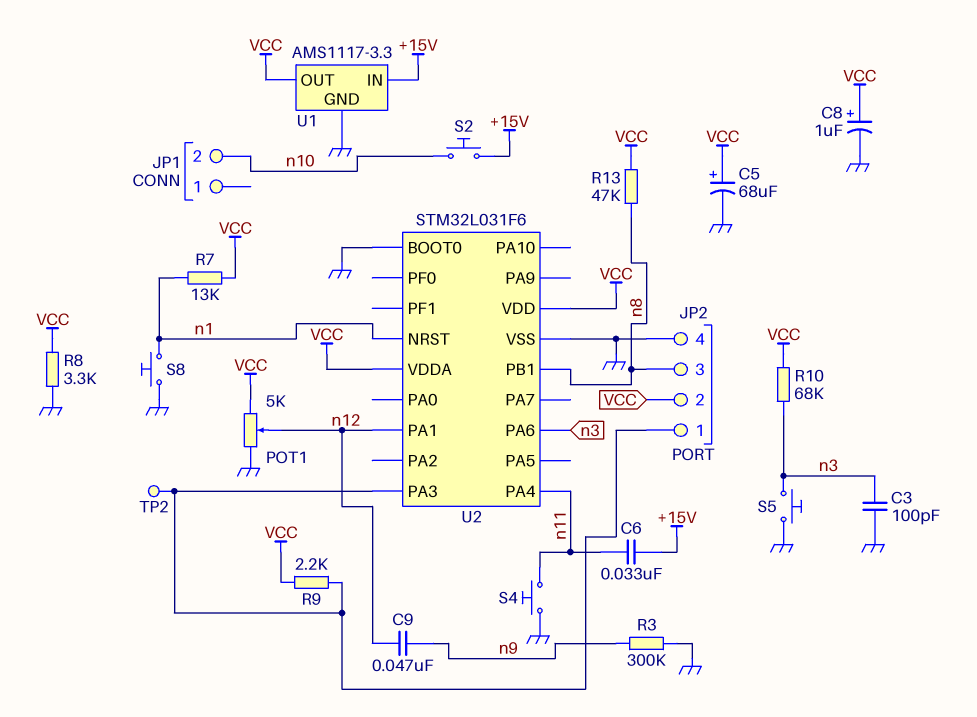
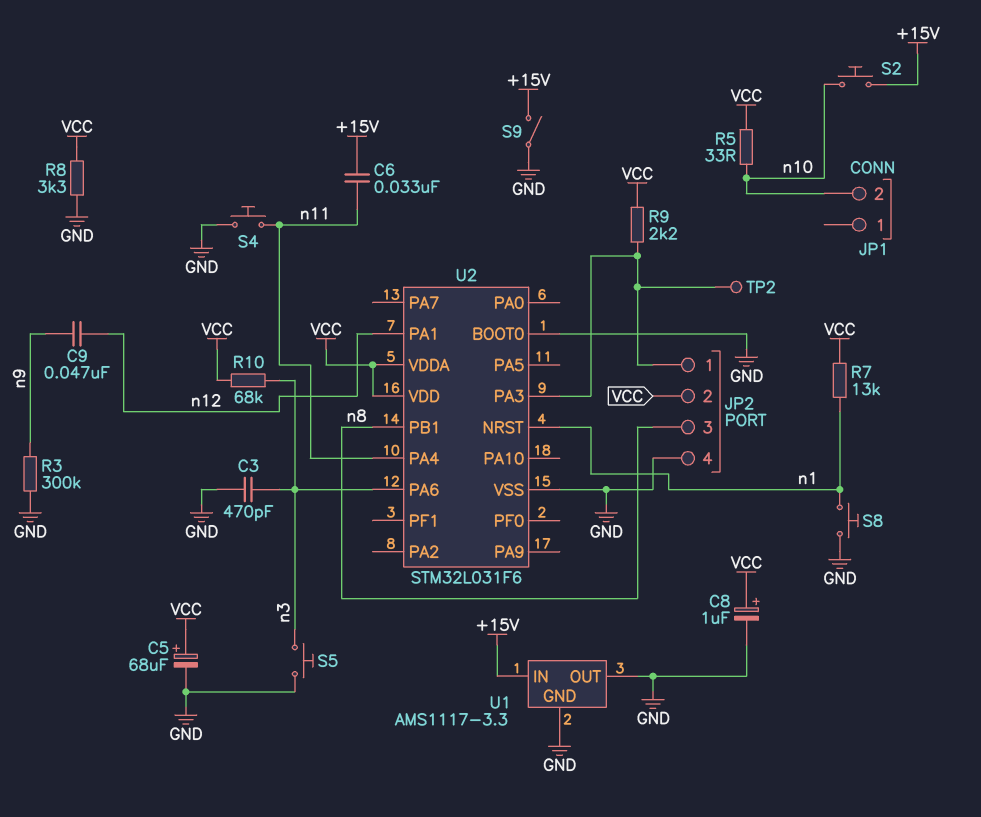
C3: 100pF (GND, n3) -> 470pF (GND, n3)
POT1: 5k (GND, VCC, wiper n12) -> none
R5: none -> 33 (VCC, n10)
R13: 47k (VCC, n8) -> none
S9: none -> switch (+15V, GND)
U1 pin OUT: VCC -> GND

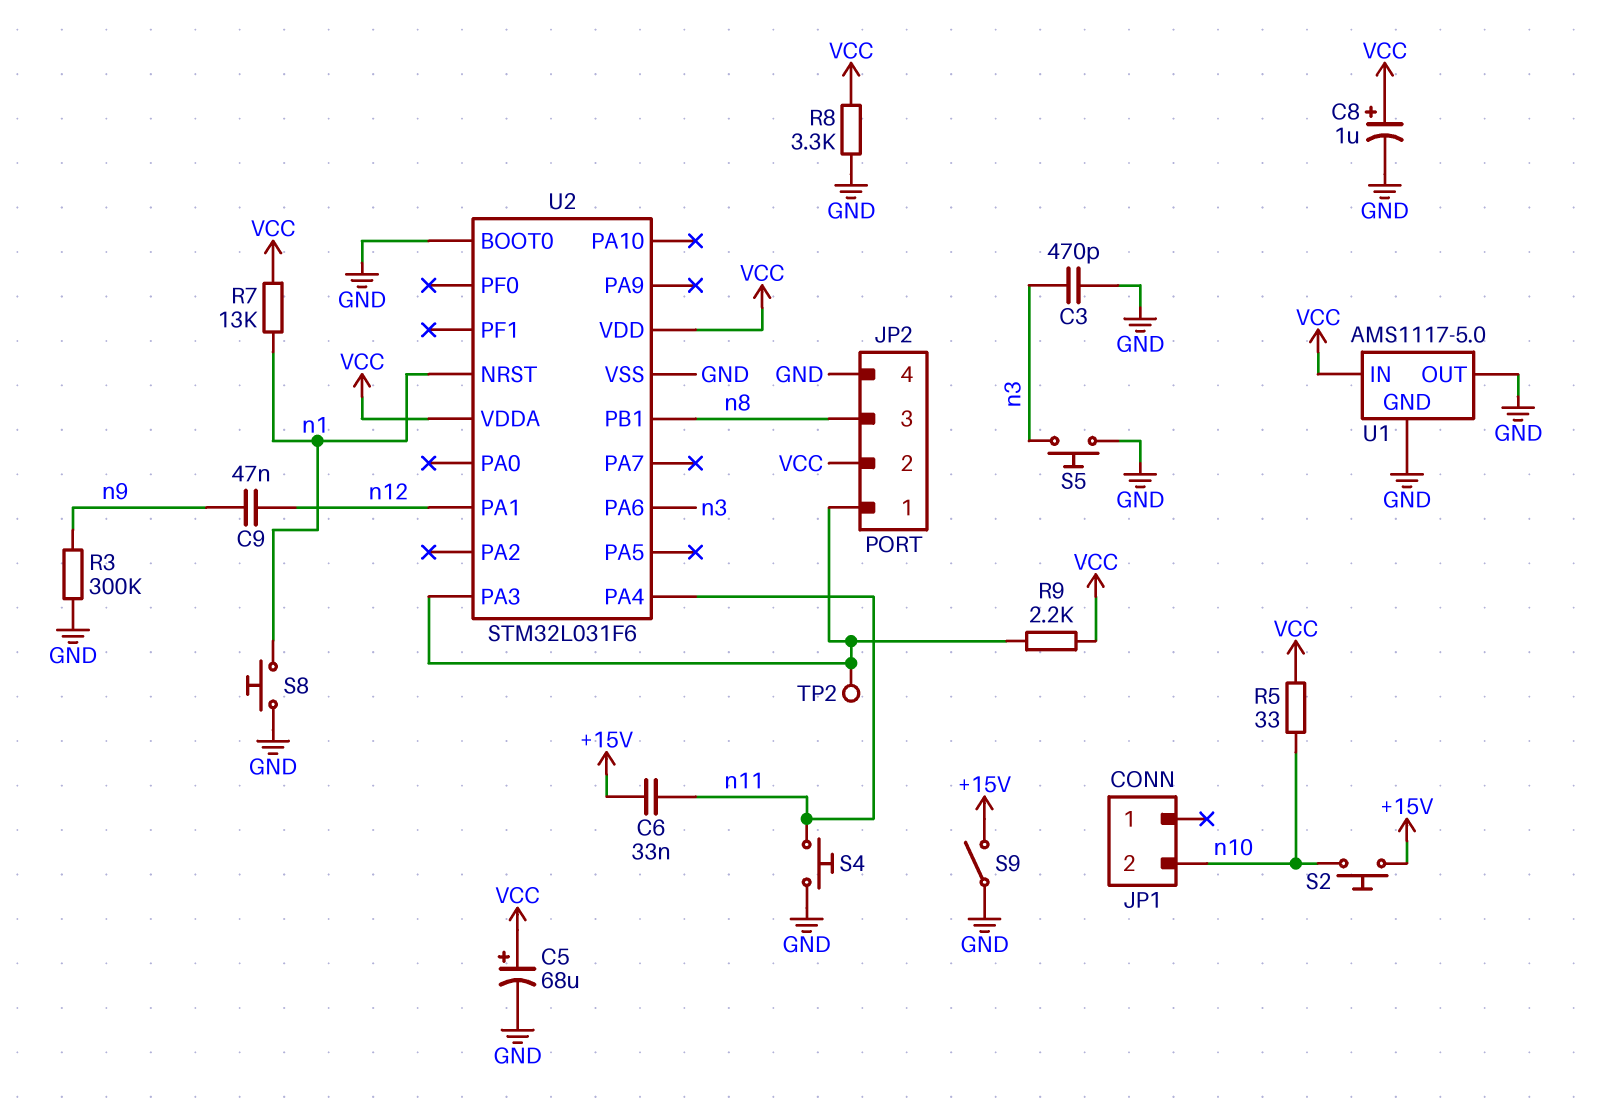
R10: 68k (VCC, n3) -> none
U1: AMS1117-3.3 -> AMS1117-5.0
U1 pin IN: +15V -> VCC

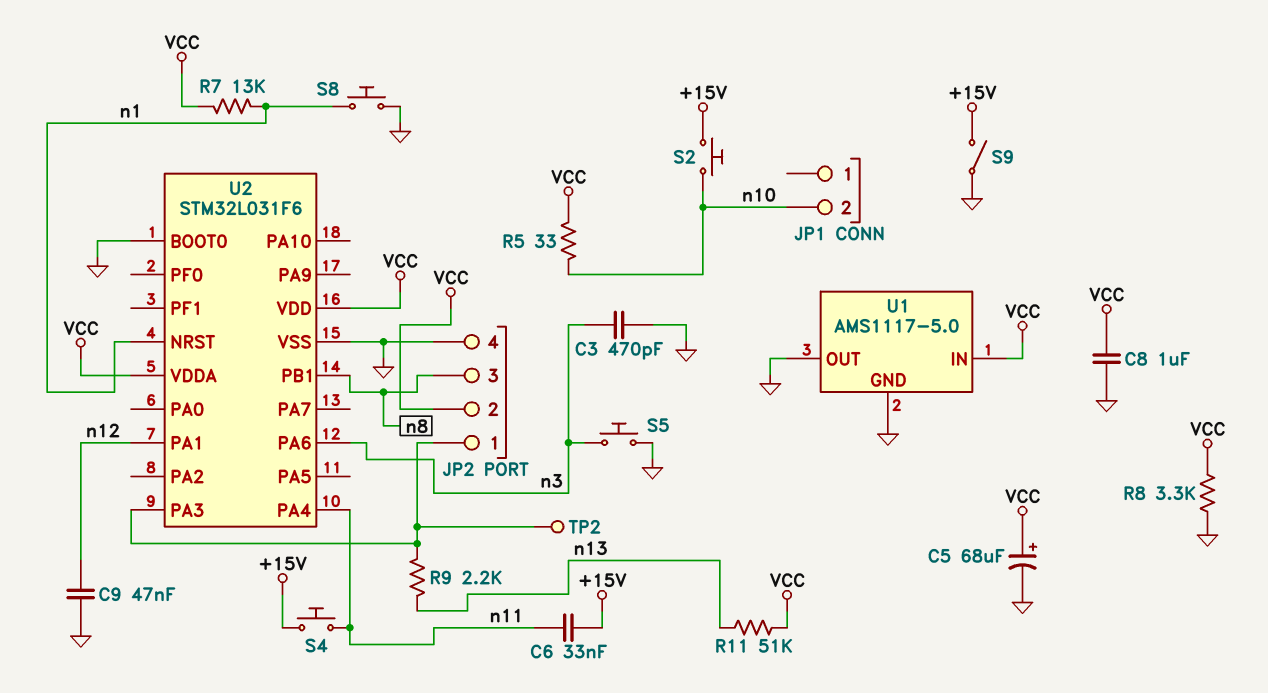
C8: 1uF (plus VCC, minus GND) -> 1uF (GND, VCC)
C9: 47nF (n9, n12) -> 47nF (GND, n12)
R3: 300k (GND, n9) -> none
R9: 2.2k (JP2/1, VCC) -> 2.2k (JP2/1, n13)
R11: none -> 51k (VCC, n13)
S4: button (GND, n11) -> button (+15V, n11)

